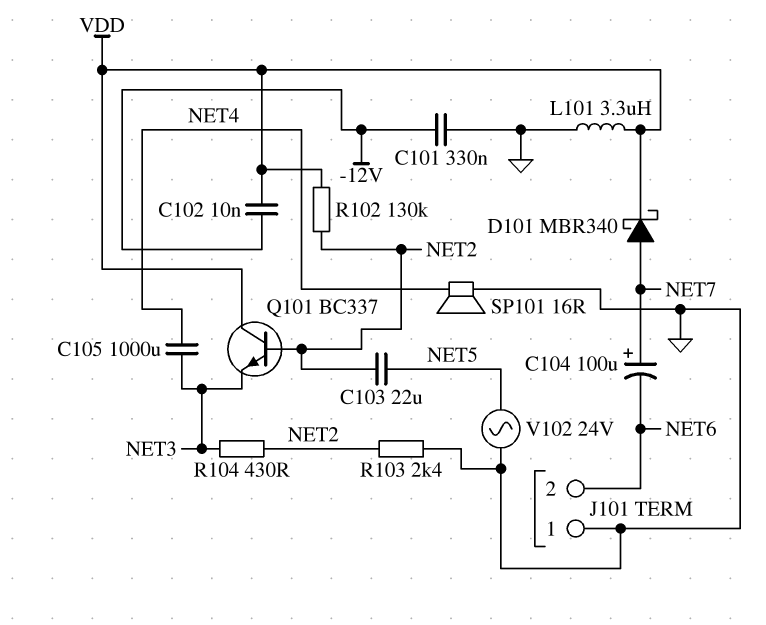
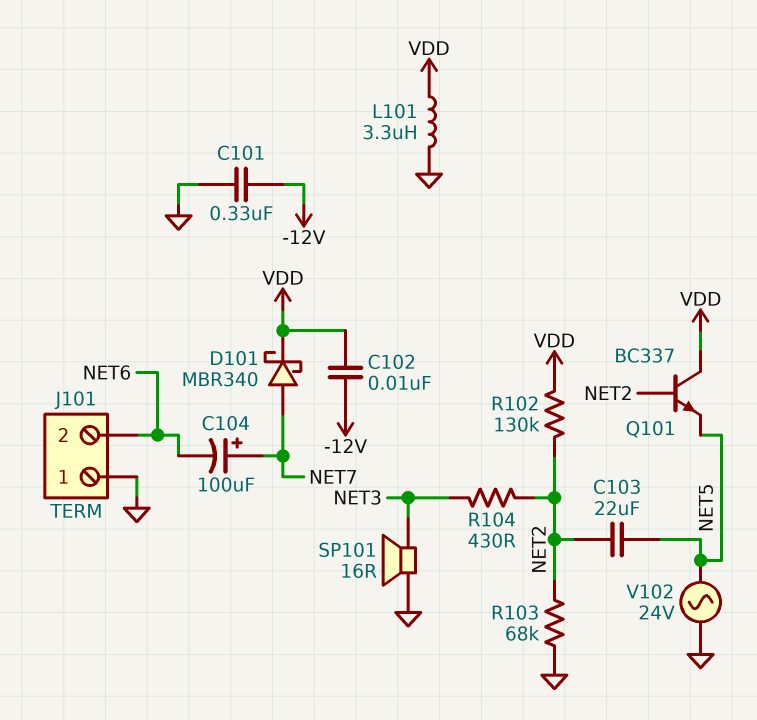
C105: 1000uF (NET3, NET4) -> none
Q101: NPN BC337 (B NET2, C VDD, E NET3) -> NPN BC337 (B NET2, C VDD, E NET5)
R103: 2.4k (GND, NET2) -> 68k (GND, NET2)
SP101: speaker 16R (GND, NET4) -> speaker 16R (GND, NET3)

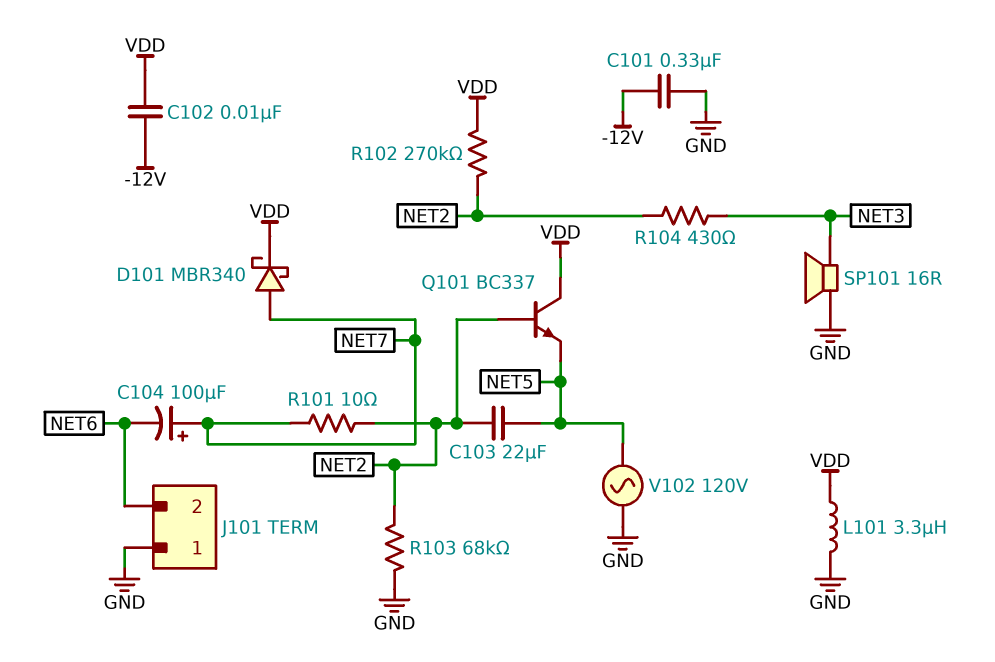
R101: none -> 10 (NET2, NET7)
R102: 130k (NET2, VDD) -> 270k (NET2, VDD)
V102: AC 24V (GND, NET5) -> AC 120V (GND, NET5)

